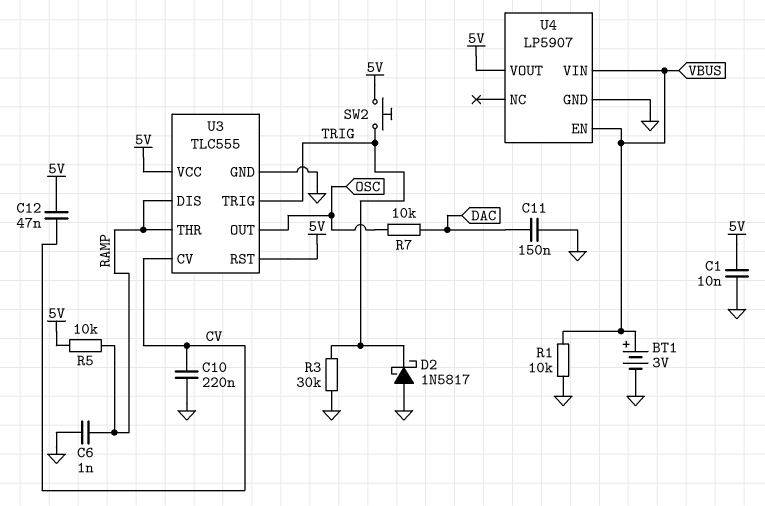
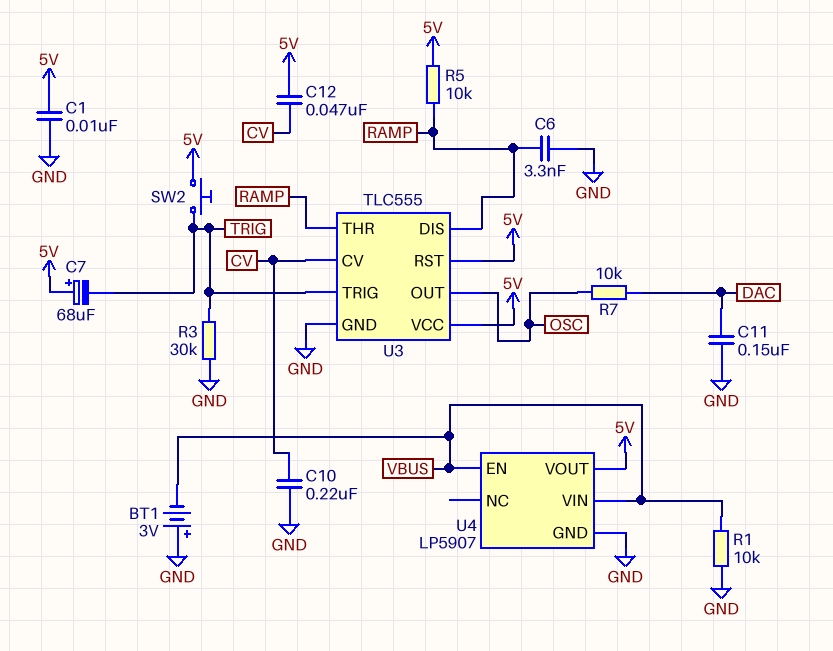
BT1: 3V (plus VBUS, minus GND) -> 3V (plus GND, minus VBUS)
C6: 1nF (GND, RAMP) -> 3.3nF (GND, RAMP)
C7: none -> 68uF (plus 5V, minus TRIG)
D2: schottky 1N5817 (A GND, K TRIG) -> none

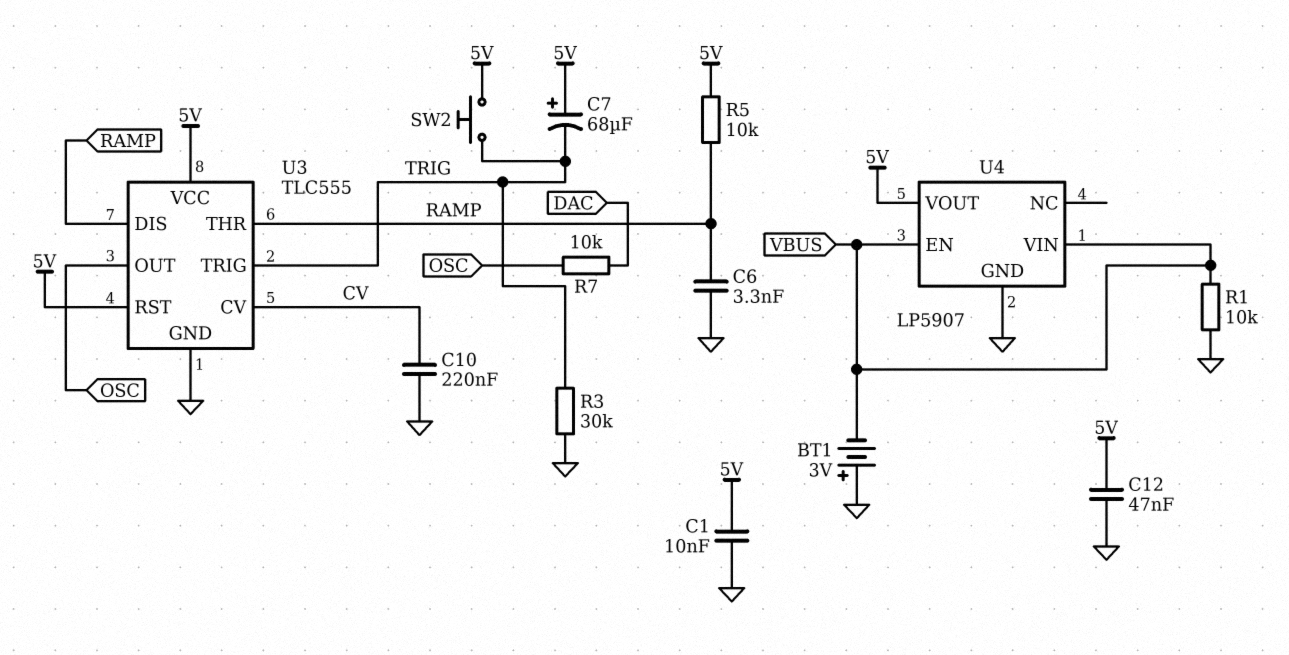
C11: 150nF (DAC, GND) -> none
C12: 47nF (5V, CV) -> 47nF (5V, GND)

